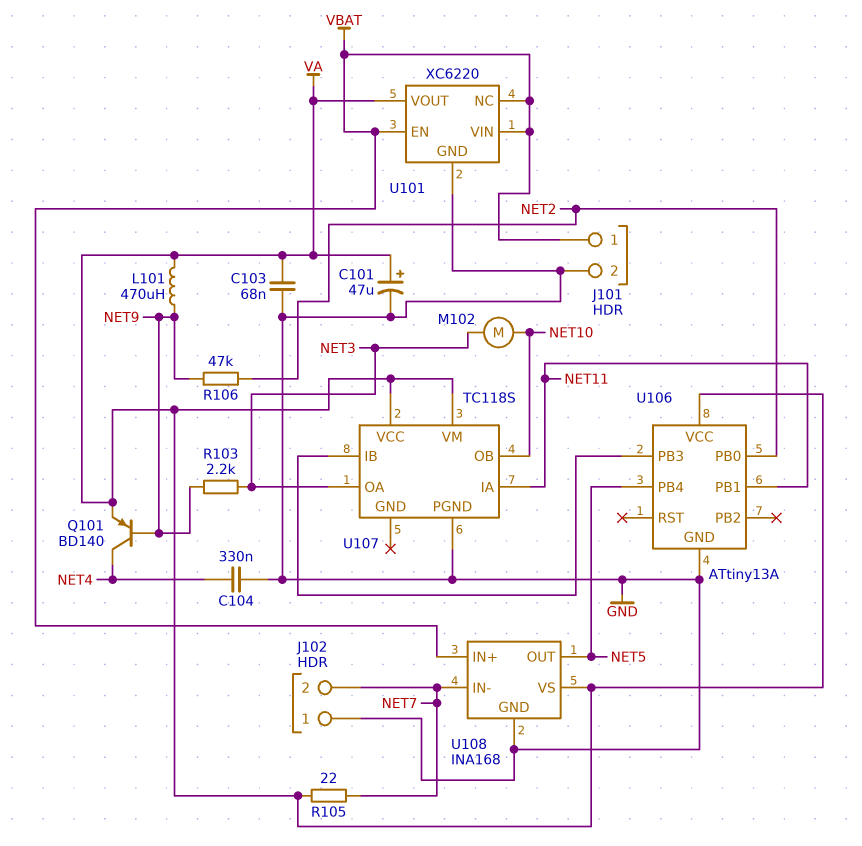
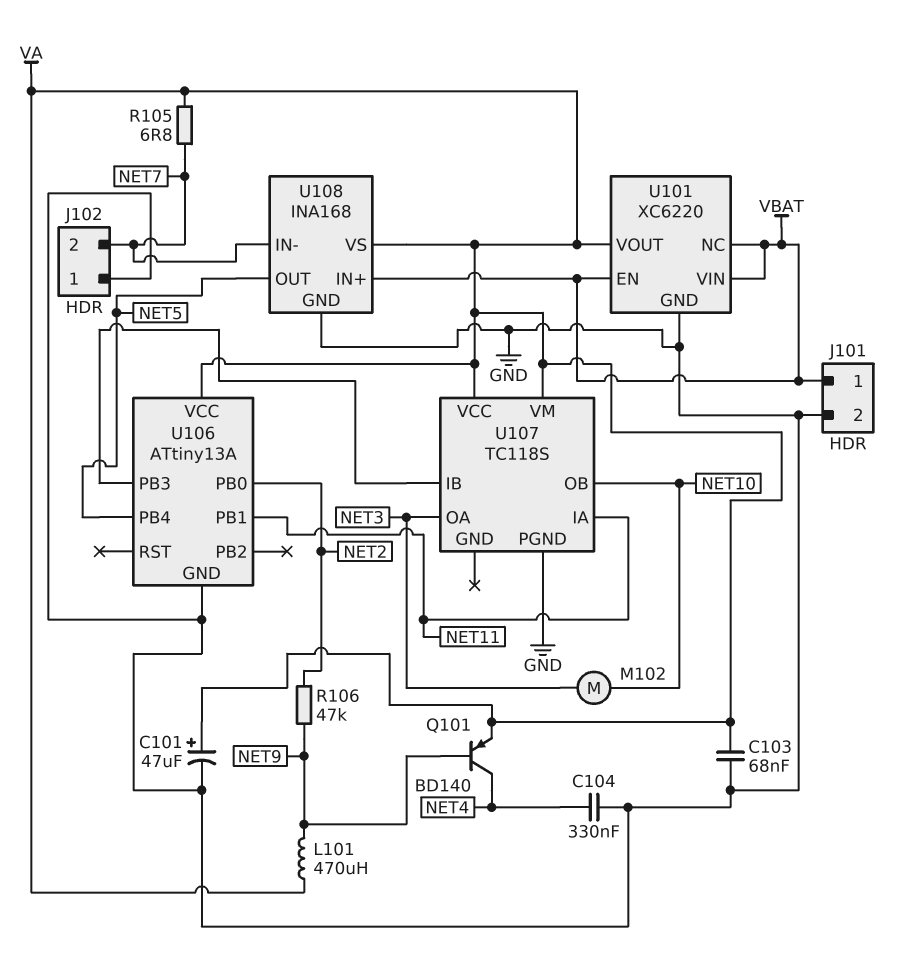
R103: 2.2k (NET3, NET9) -> none
R105: 22 (NET7, VA) -> 6.8 (NET7, VA)

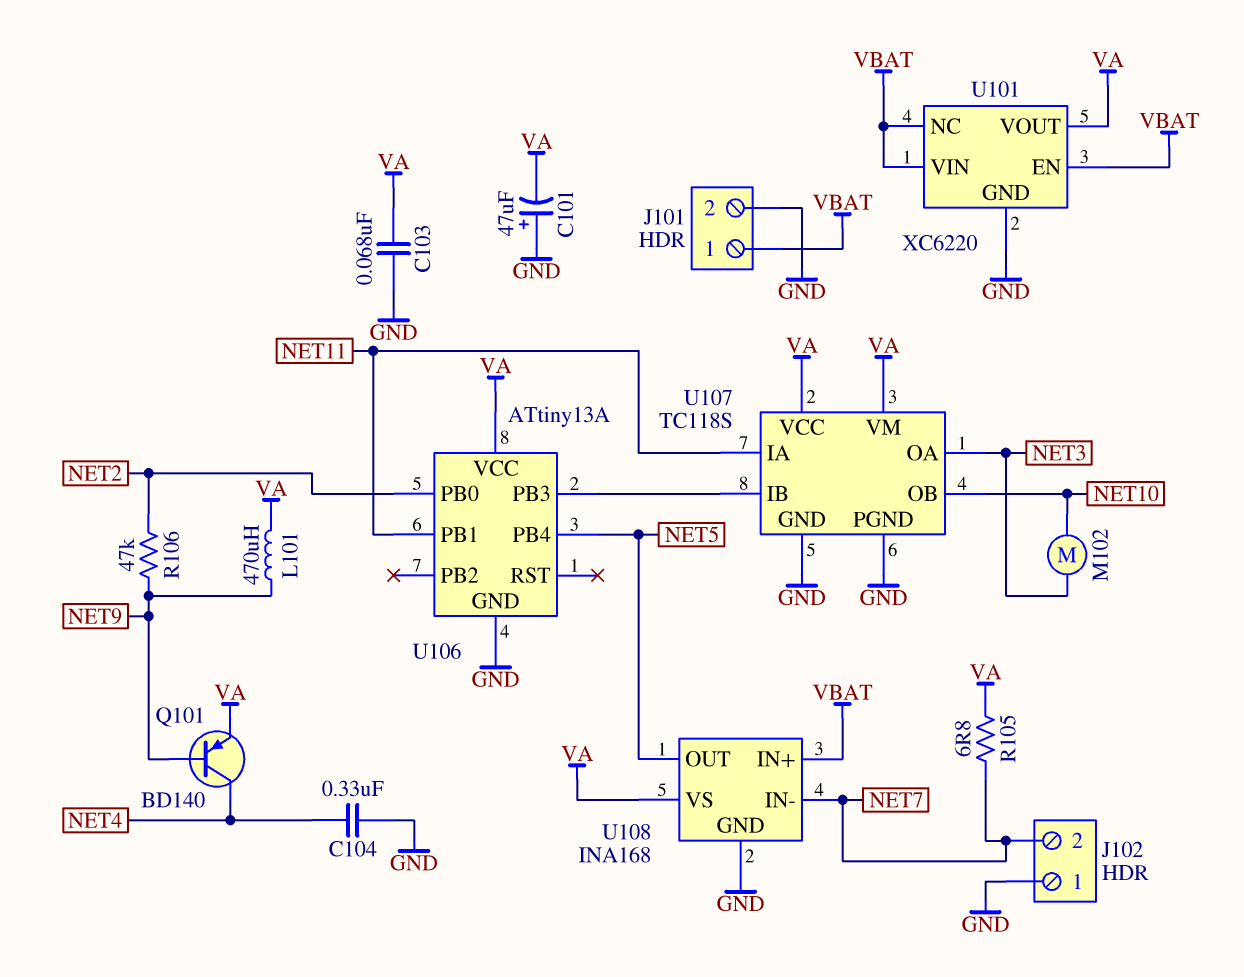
C101: 47uF (plus VA, minus GND) -> 47uF (plus GND, minus VA)
U107 pin GND: none -> GND

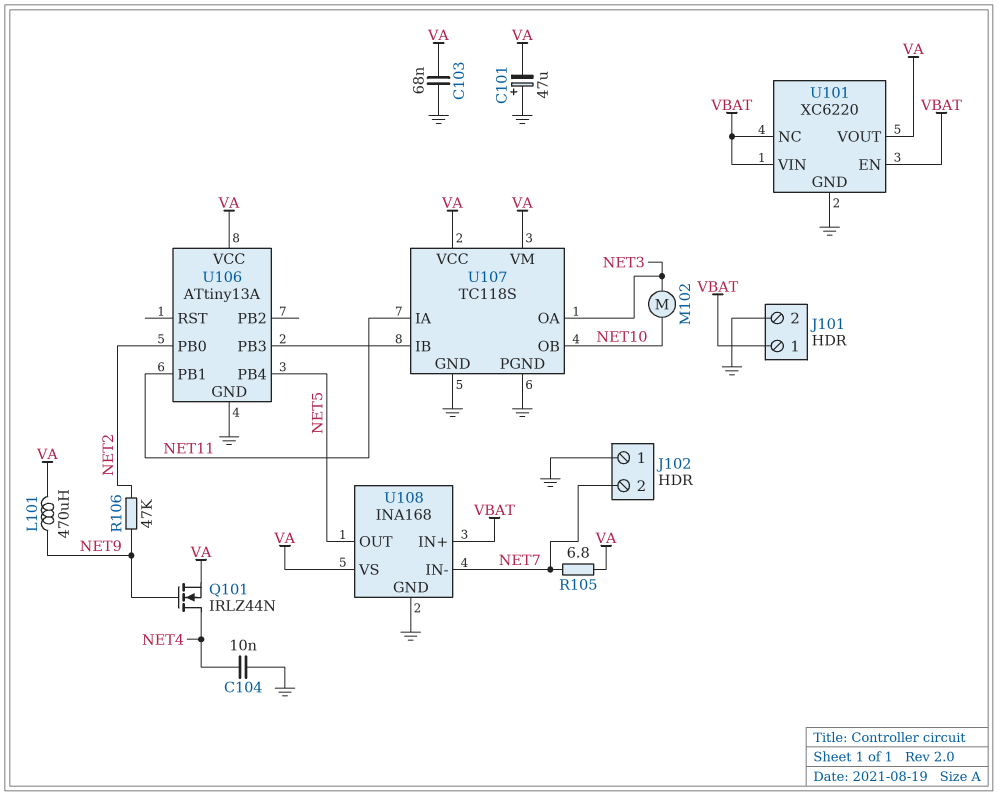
C104: 330nF (GND, NET4) -> 10nF (GND, NET4)
Q101: PNP BD140 (B NET9, C NET4, E VA) -> NMOS IRLZ44N (G NET9, D NET4, S VA)

